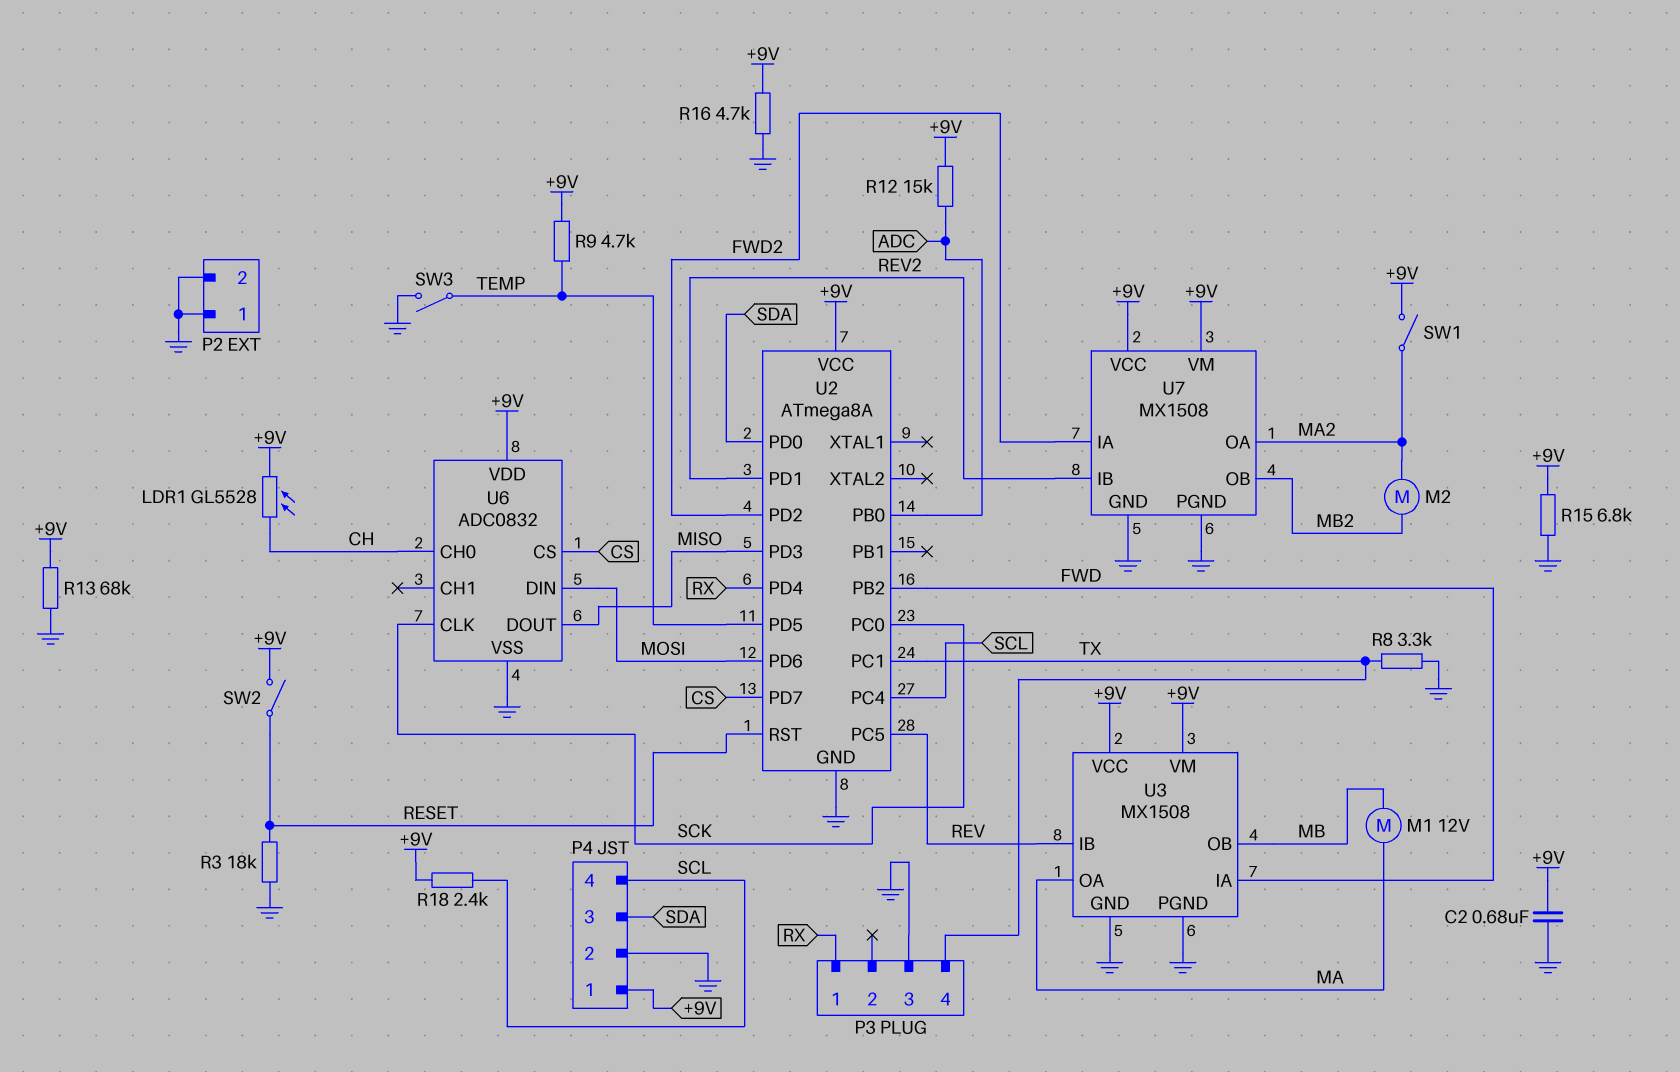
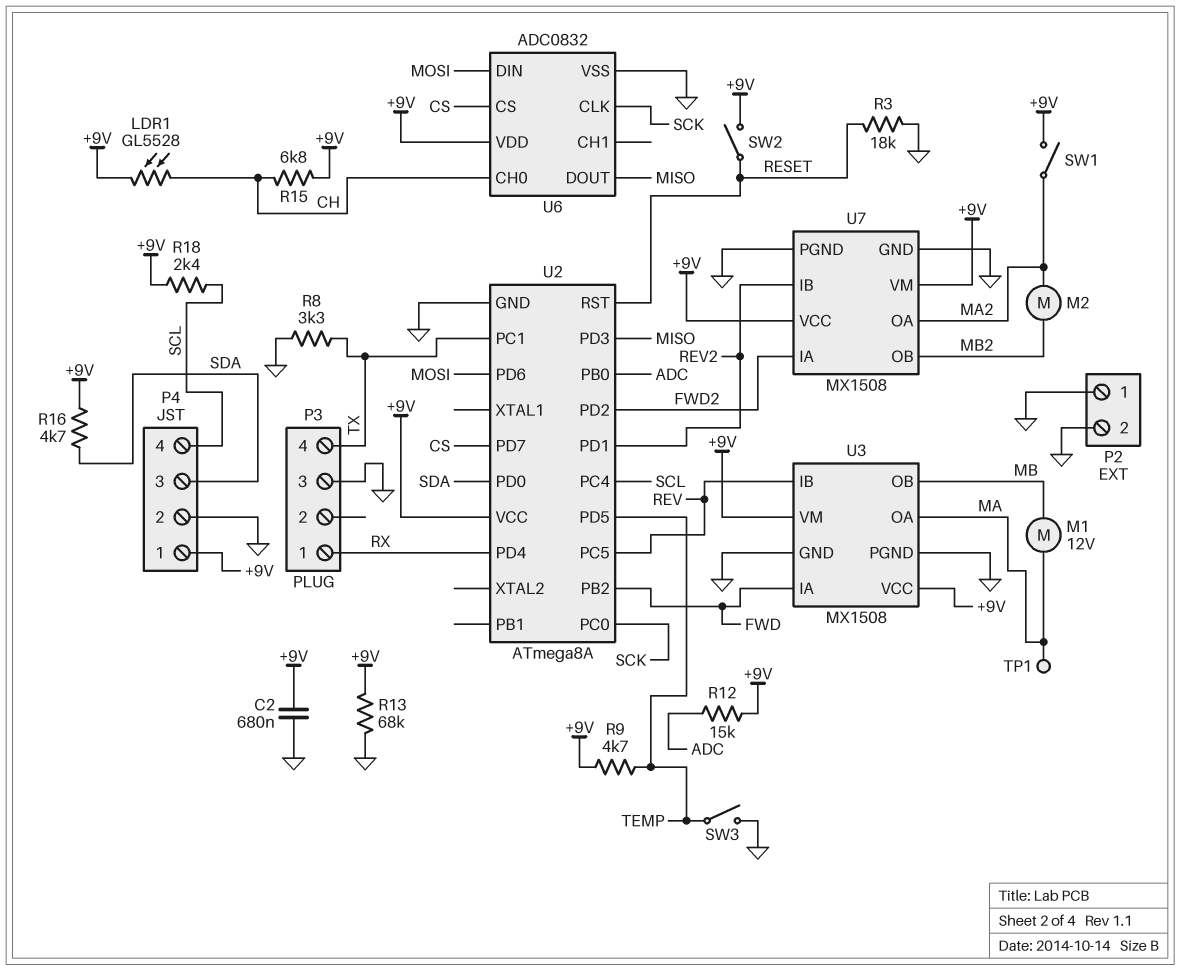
R15: 6.8k (+9V, GND) -> 6.8k (+9V, CH)
R16: 4.7k (+9V, GND) -> 4.7k (+9V, SDA)
TP1: none -> test point (MA)

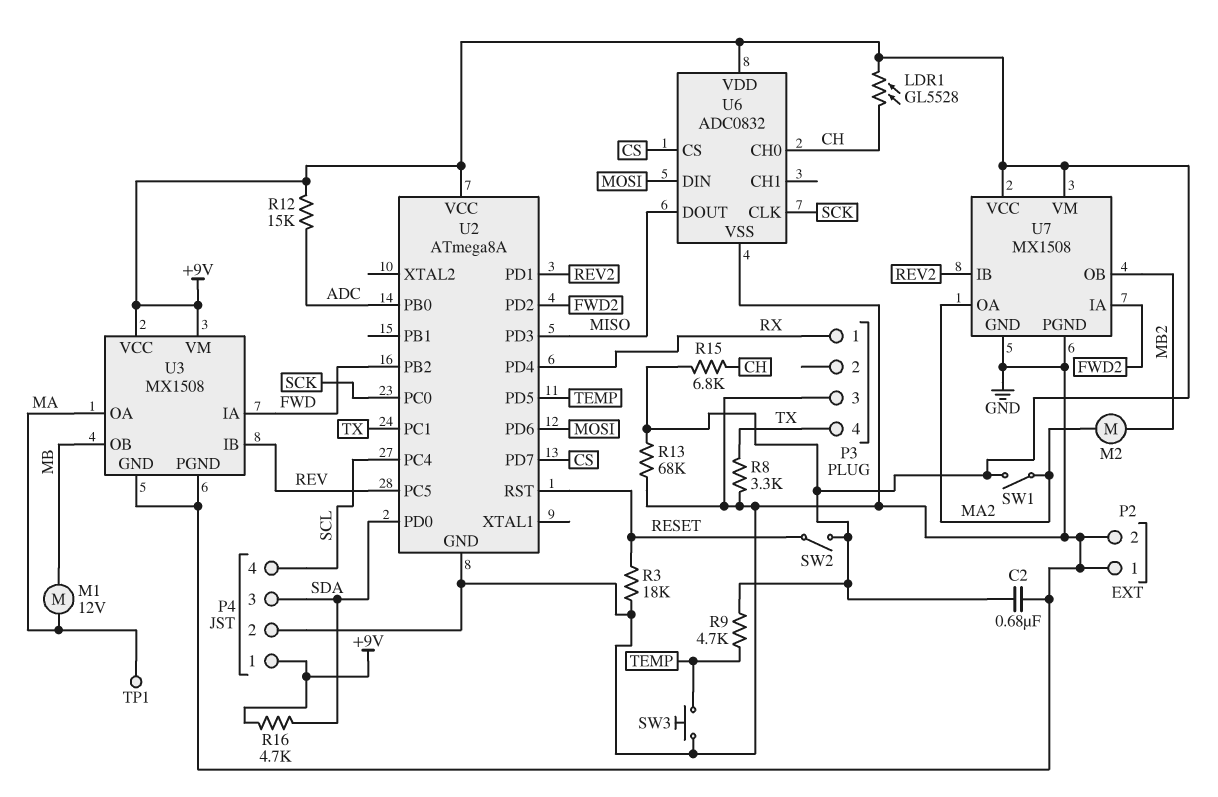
R18: 2.4k (+9V, SCL) -> none
SW3: switch (GND, TEMP) -> button (GND, TEMP)

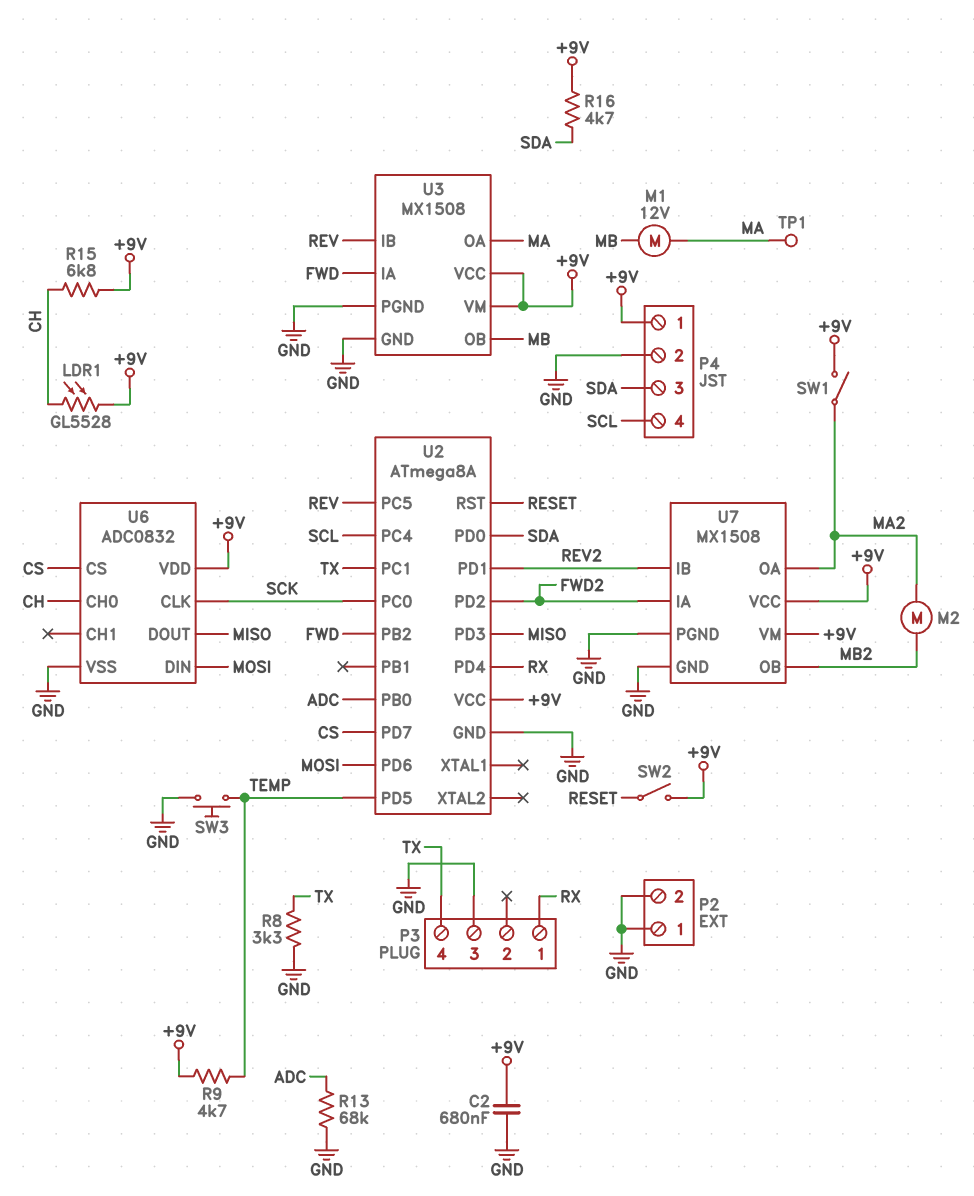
R3: 18k (GND, RESET) -> none
R12: 15k (+9V, ADC) -> none
R13: 68k (+9V, GND) -> 68k (ADC, GND)

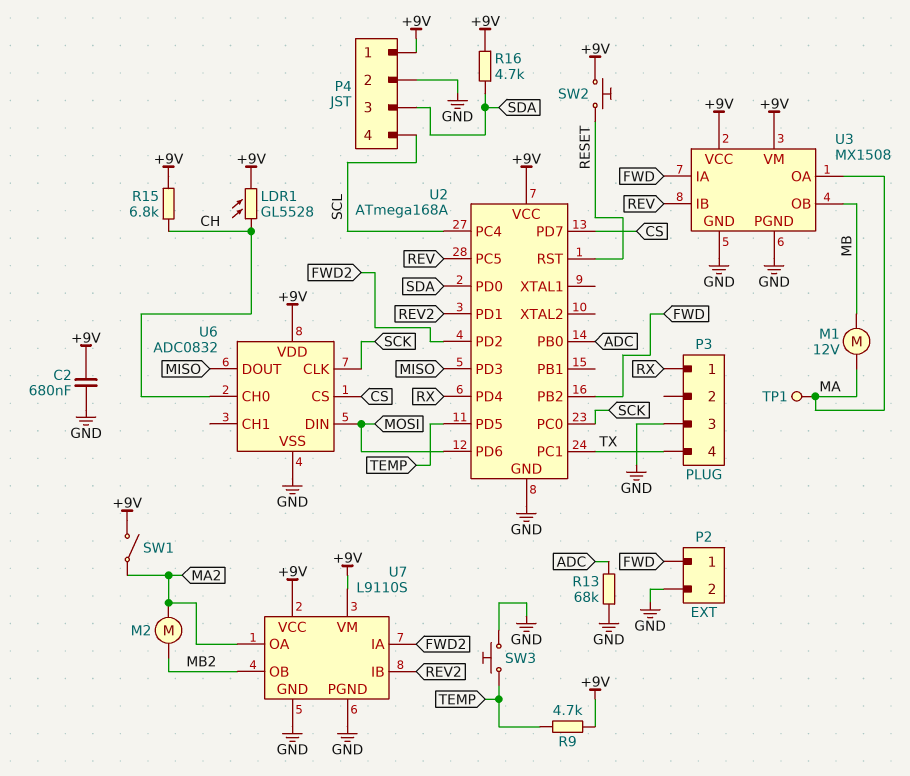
P2 pin 1: GND -> FWD
R8: 3.3k (GND, TX) -> none
SW2: switch (+9V, RESET) -> button (+9V, RESET)
U2: ATmega8A -> ATmega168A
U7: MX1508 -> L9110S

